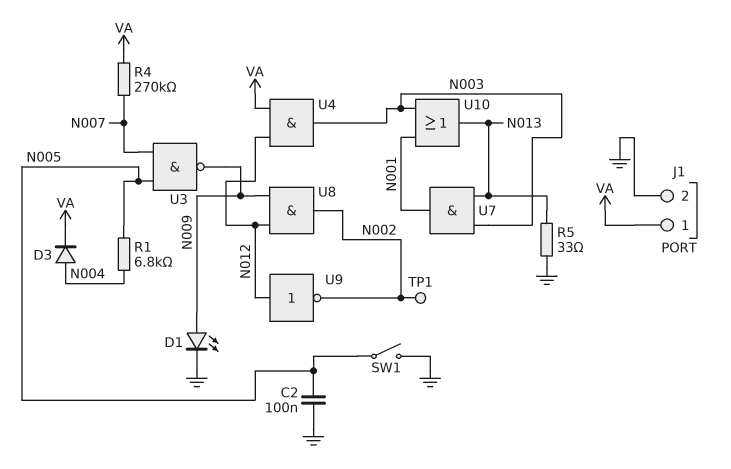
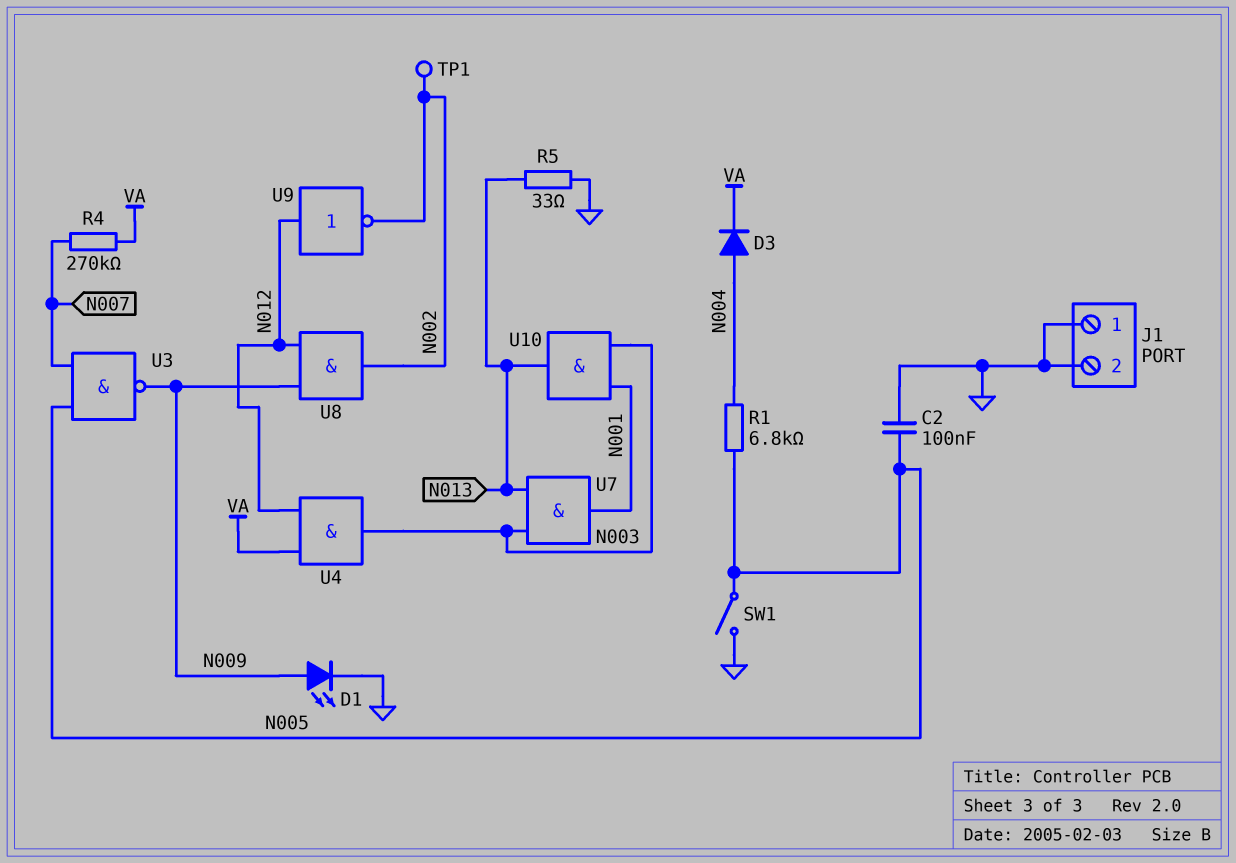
J1 pin 1: VA -> GND
U10: OR (in N001, in N003, out N013) -> AND (in N001, in N003, out N013)

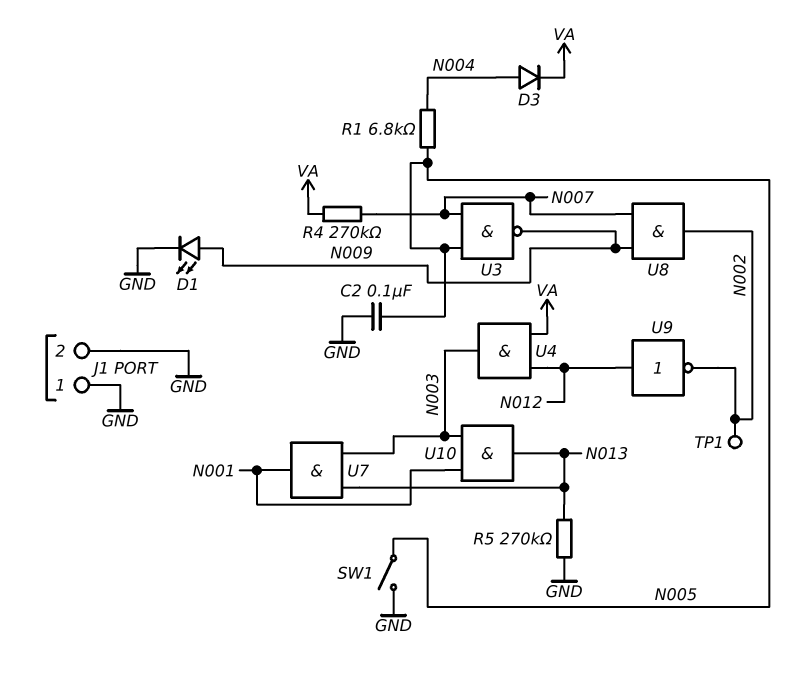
R5: 33 (GND, N013) -> 270k (GND, N013)
U8: AND (in N009, in N012, out N002) -> AND (in N007, in N009, out N002)

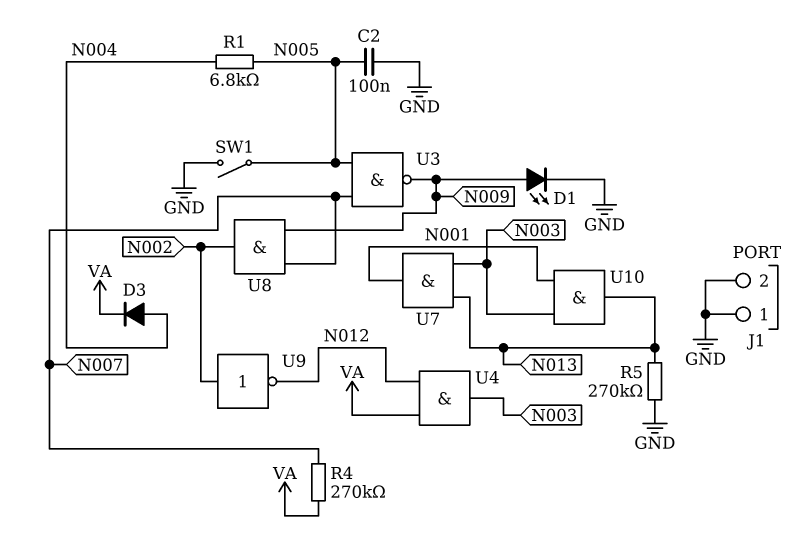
TP1: test point (N002) -> none
U9: NOT (in N012, out N002) -> NOT (in N002, out N012)

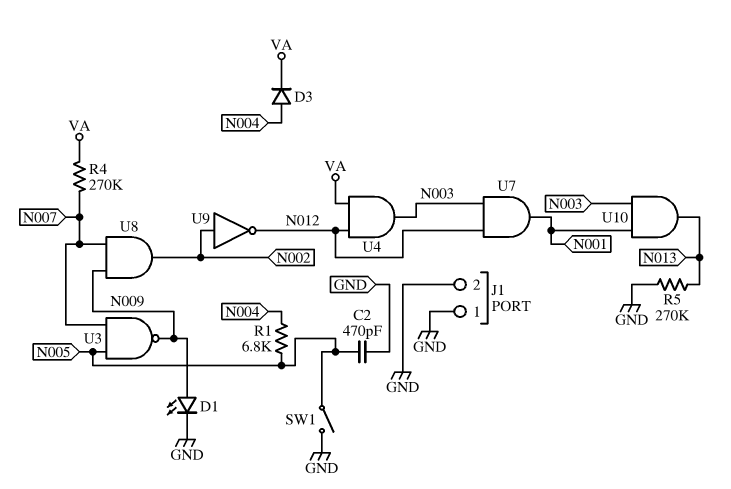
C2: 100nF (GND, N005) -> 470pF (GND, N005)
U7: AND (in N003, in N013, out N001) -> AND (in N003, in N012, out N001)

